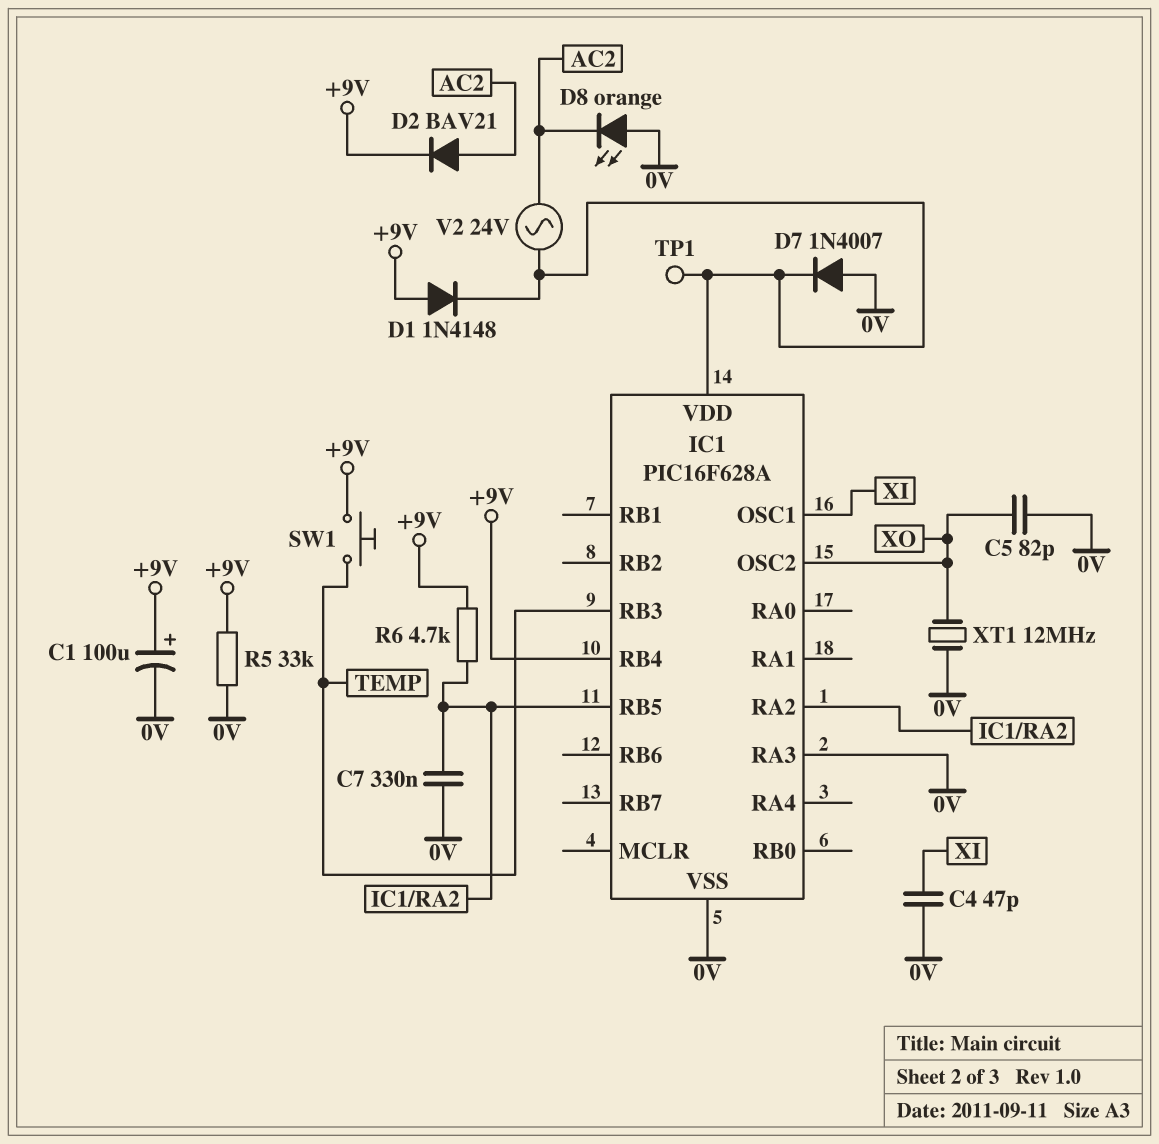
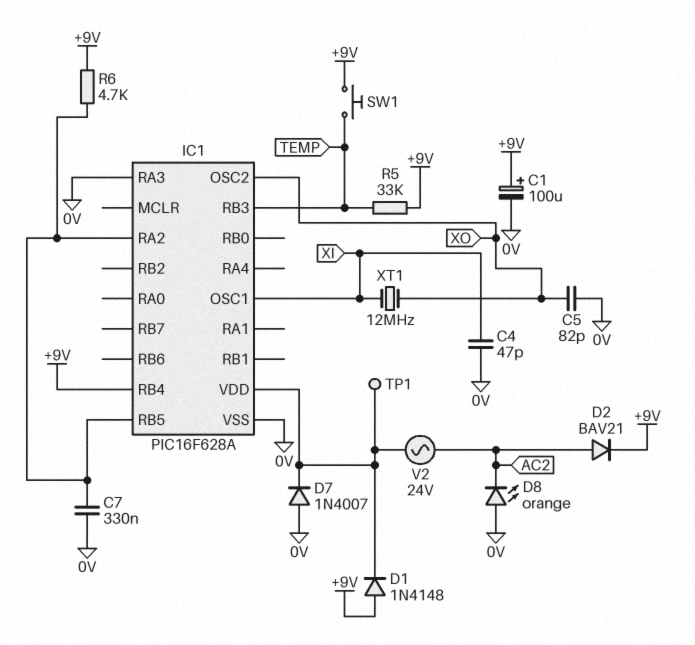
R5: 33k (+9V, 0V) -> 33k (+9V, TEMP)
XT1: 12MHz (0V, XO) -> 12MHz (XI, XO)

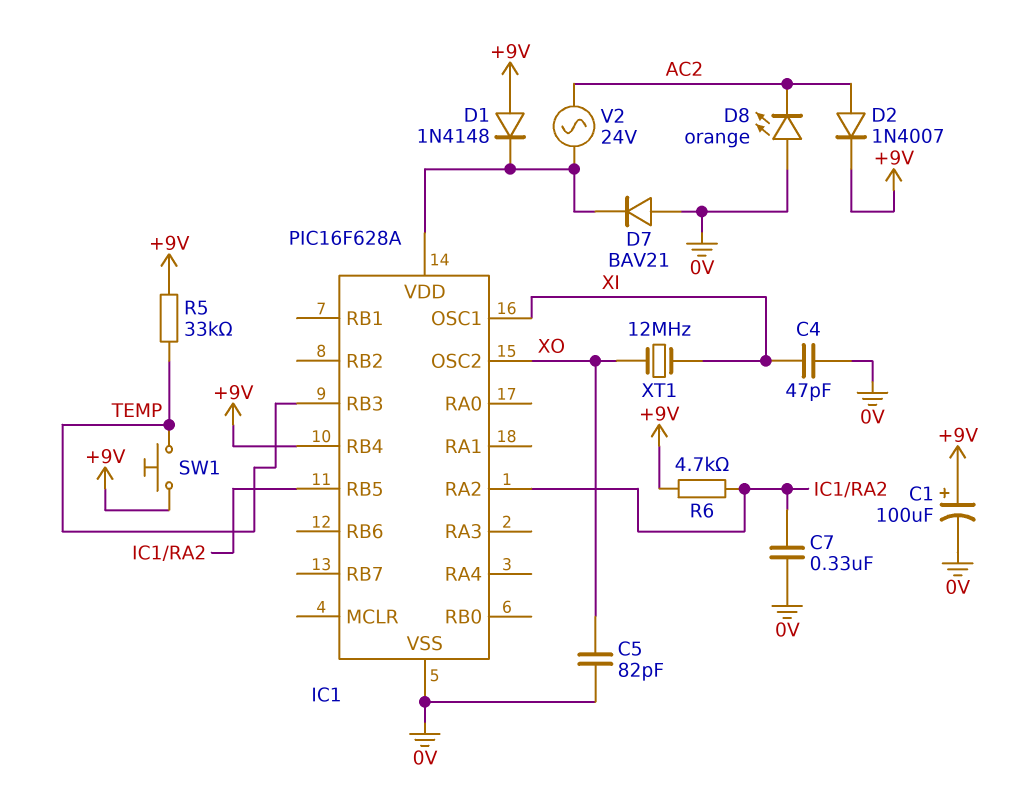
D2: diode BAV21 (A AC2, K +9V) -> diode 1N4007 (A AC2, K +9V)
D7: diode 1N4007 (A 0V, K IC1/VDD) -> diode BAV21 (A 0V, K IC1/VDD)
IC1 pin RA3: 0V -> none
TP1: test point (IC1/VDD) -> none

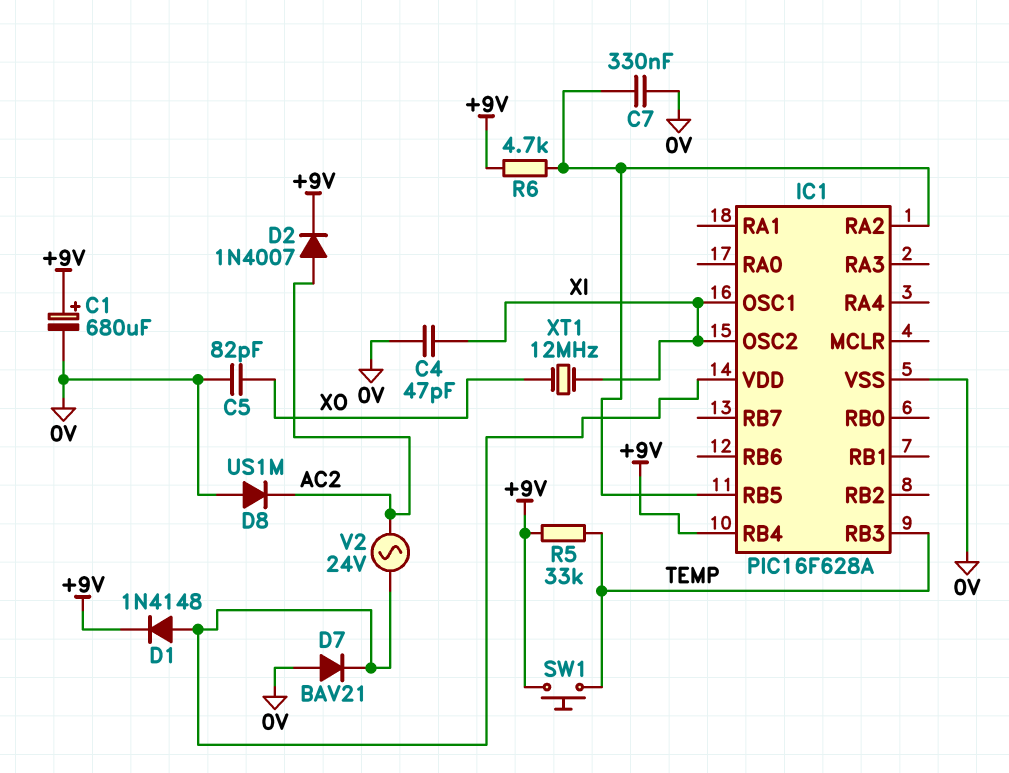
C1: 100uF (plus +9V, minus 0V) -> 680uF (plus +9V, minus 0V)
D1: diode 1N4148 (A +9V, K IC1/VDD) -> diode 1N4148 (A IC1/VDD, K +9V)
D8: LED orange (A 0V, K AC2) -> diode US1M (A 0V, K AC2)
IC1 pin OSC2: XO -> XI

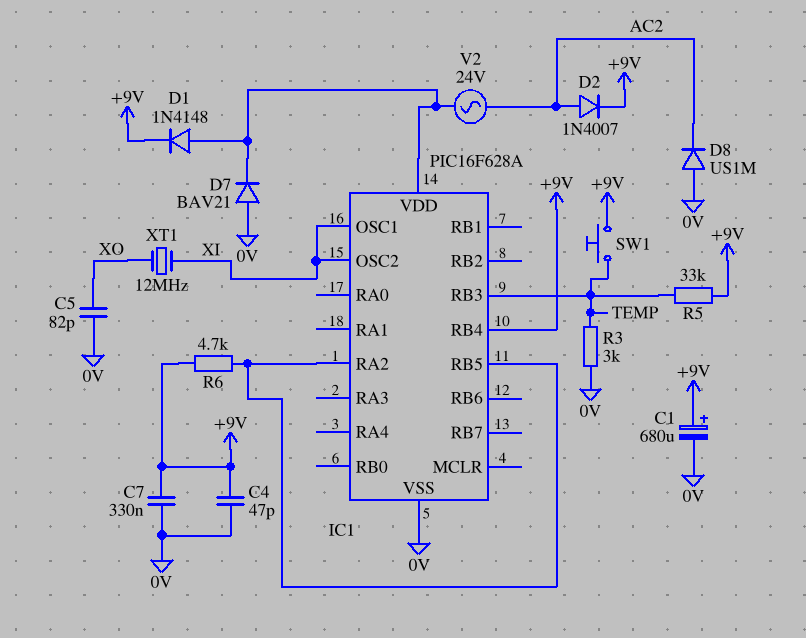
C4: 47pF (0V, XI) -> 47pF (+9V, 0V)
C7: 330nF (0V, IC1/RA2) -> 330nF (+9V, 0V)
R3: none -> 3k (0V, TEMP)

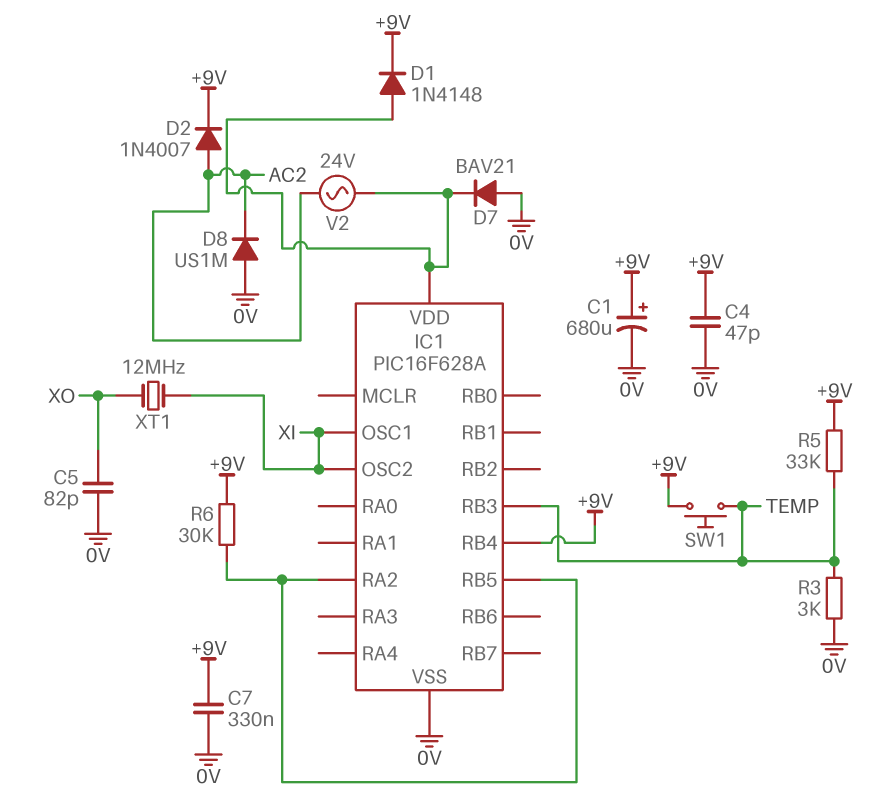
R6: 4.7k (+9V, IC1/RA2) -> 30k (+9V, IC1/RA2)

